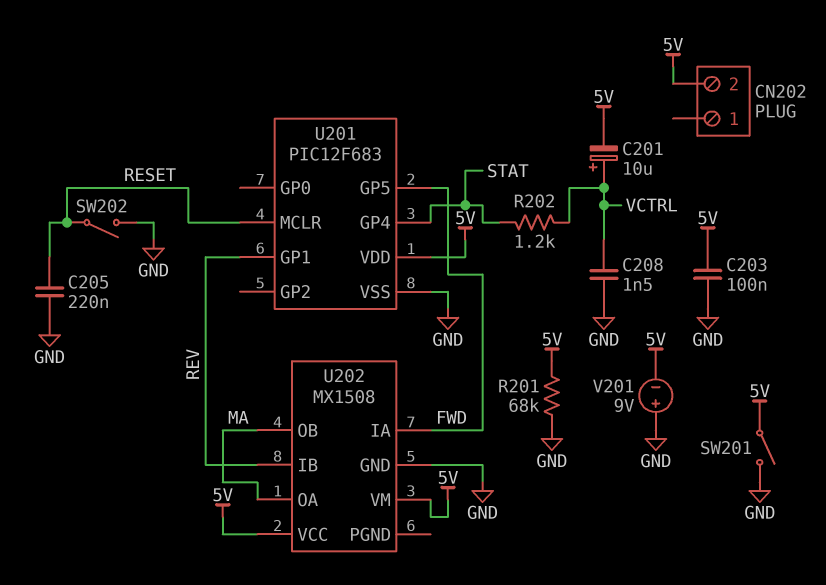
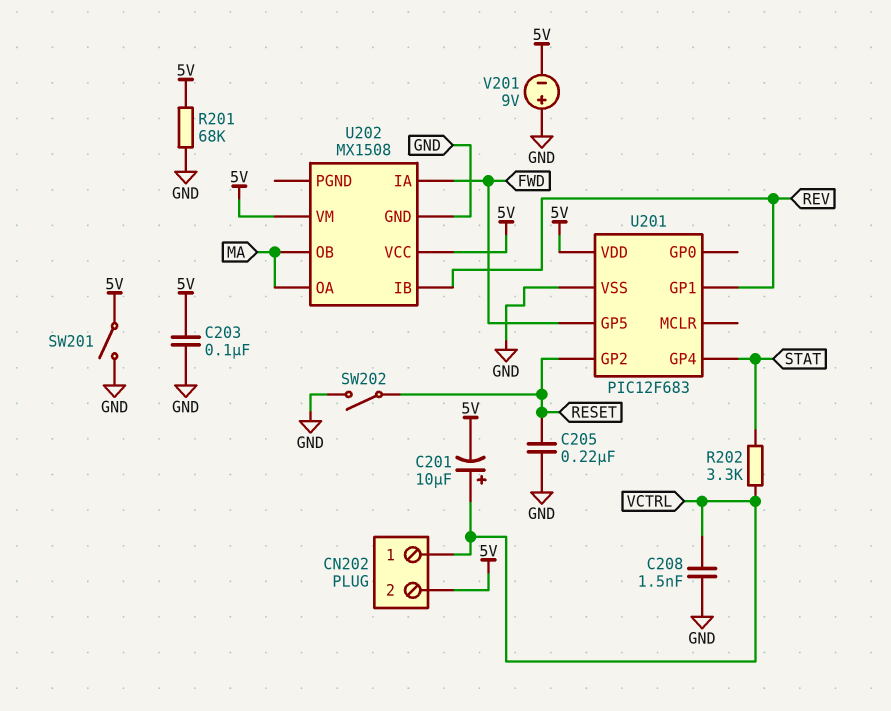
CN202 pin 1: none -> VCTRL
R202: 1.2k (STAT, VCTRL) -> 3.3k (STAT, VCTRL)
U201 pin GP2: none -> RESET
U201 pin MCLR: RESET -> none

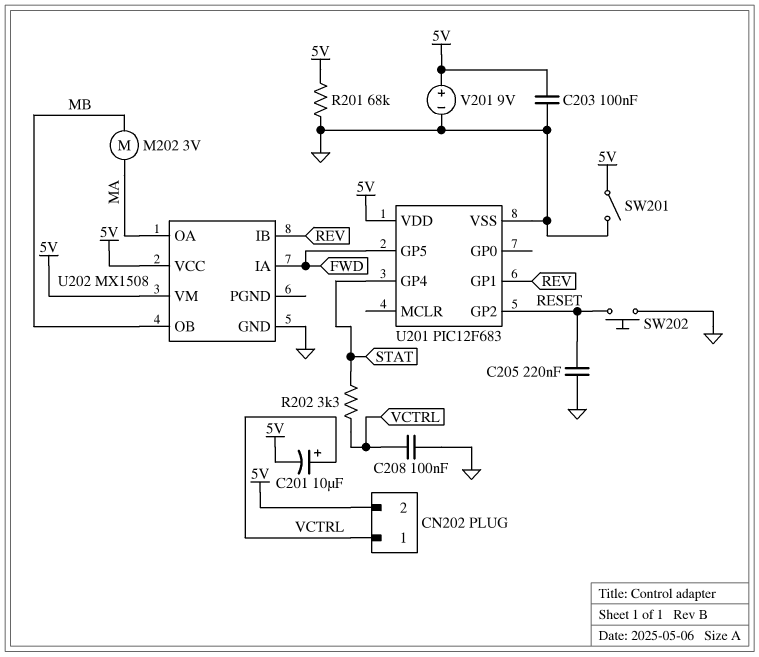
C208: 1.5nF (GND, VCTRL) -> 100nF (GND, VCTRL)
M202: none -> motor 3V (MA, MB)
SW202: switch (GND, RESET) -> button (GND, RESET)
U202 pin OB: MA -> MB
V201: 9V (plus GND, minus 5V) -> 9V (plus 5V, minus GND)

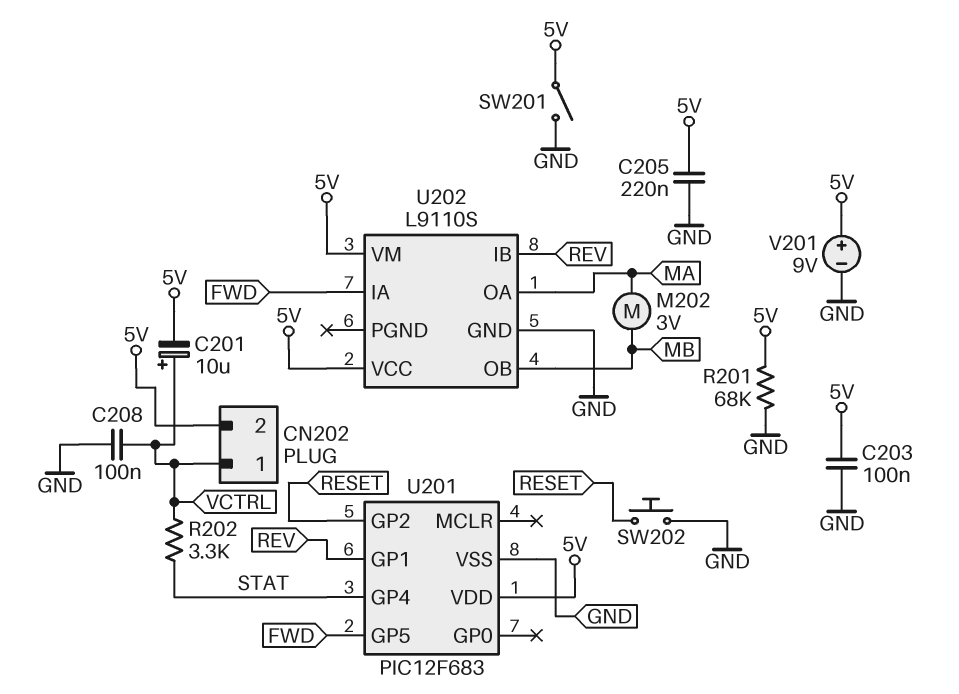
C205: 220nF (GND, RESET) -> 220nF (5V, GND)
U202: MX1508 -> L9110S

